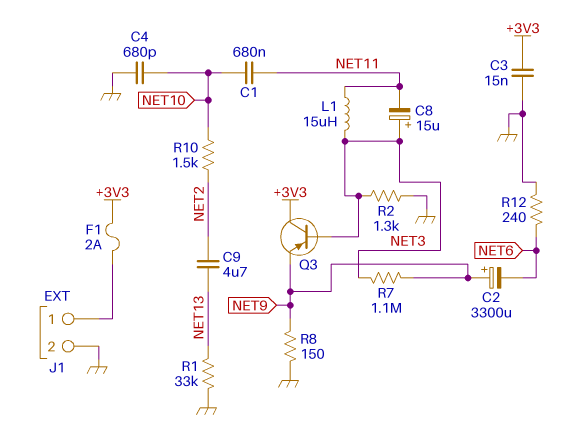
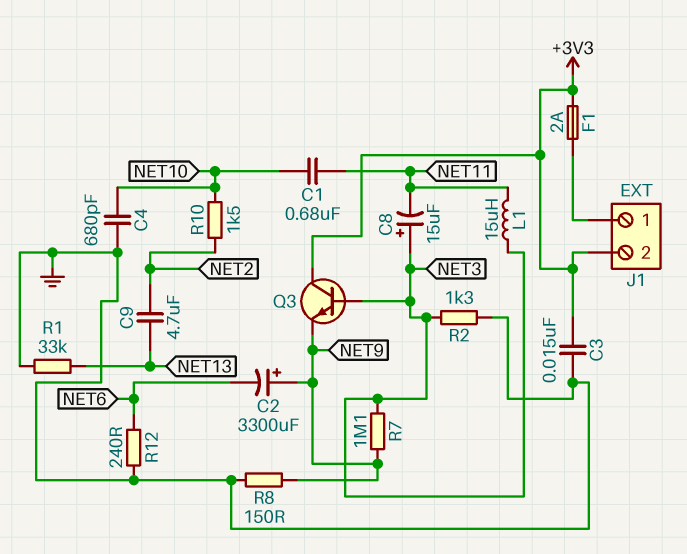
J1 pin 2: GND -> +3V3
Q3: PNP (B NET3, C +3V3, E NET9) -> NPN (B NET3, C +3V3, E NET9)

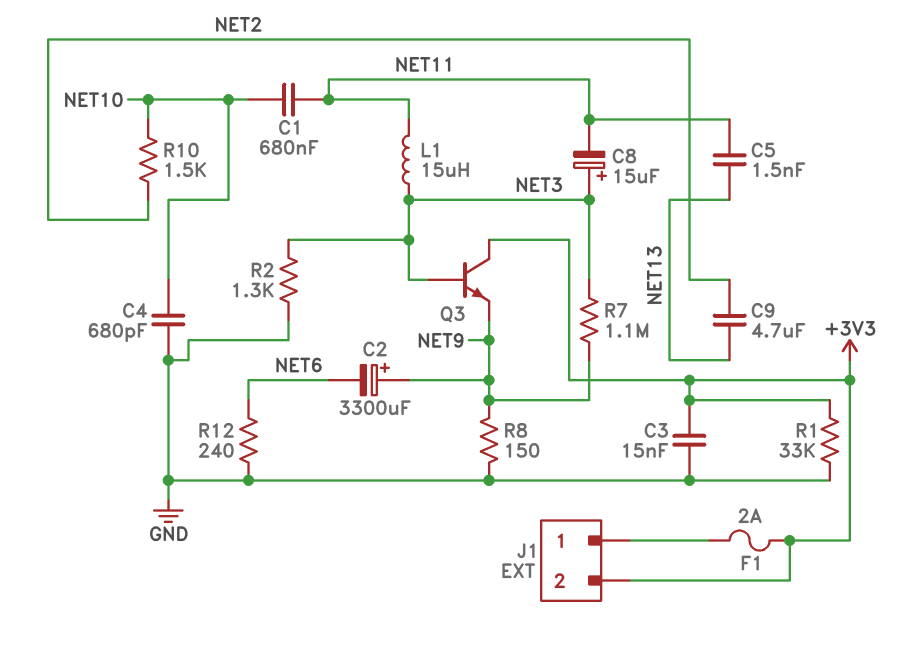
C5: none -> 1.5nF (NET11, NET13)
R1: 33k (GND, NET13) -> 33k (+3V3, GND)

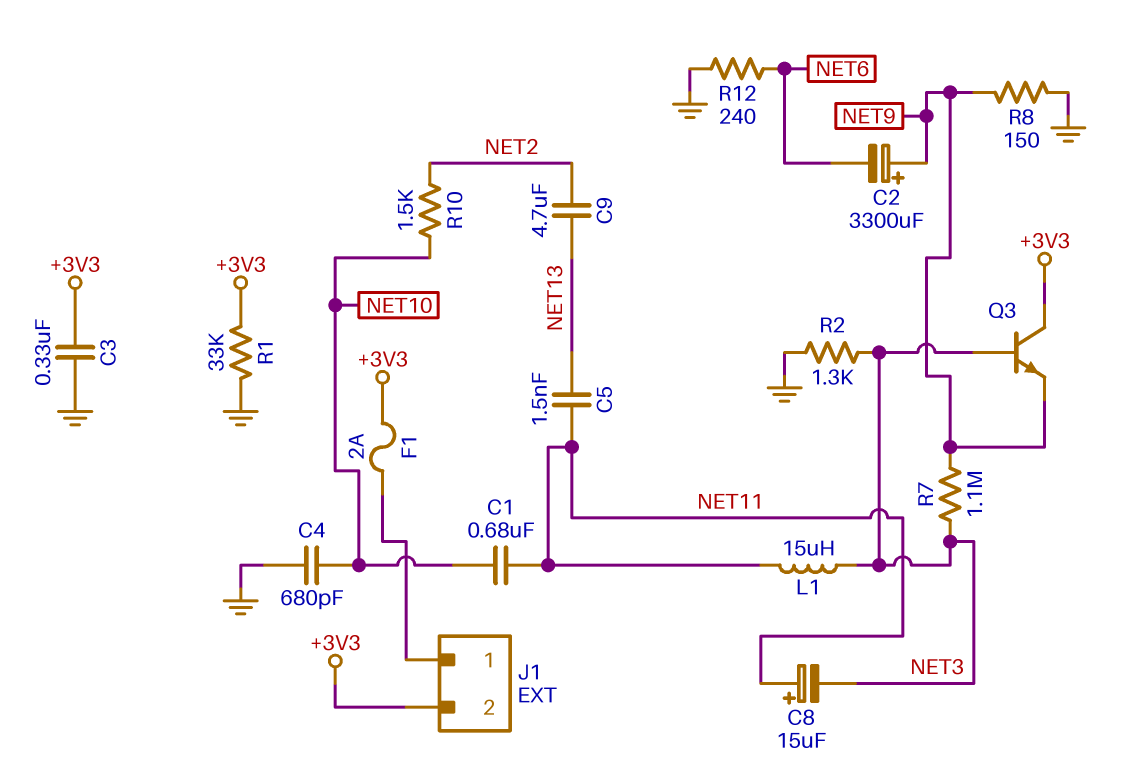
C3: 15nF (+3V3, GND) -> 330nF (+3V3, GND)
C8: 15uF (plus NET3, minus NET11) -> 15uF (plus NET11, minus NET3)

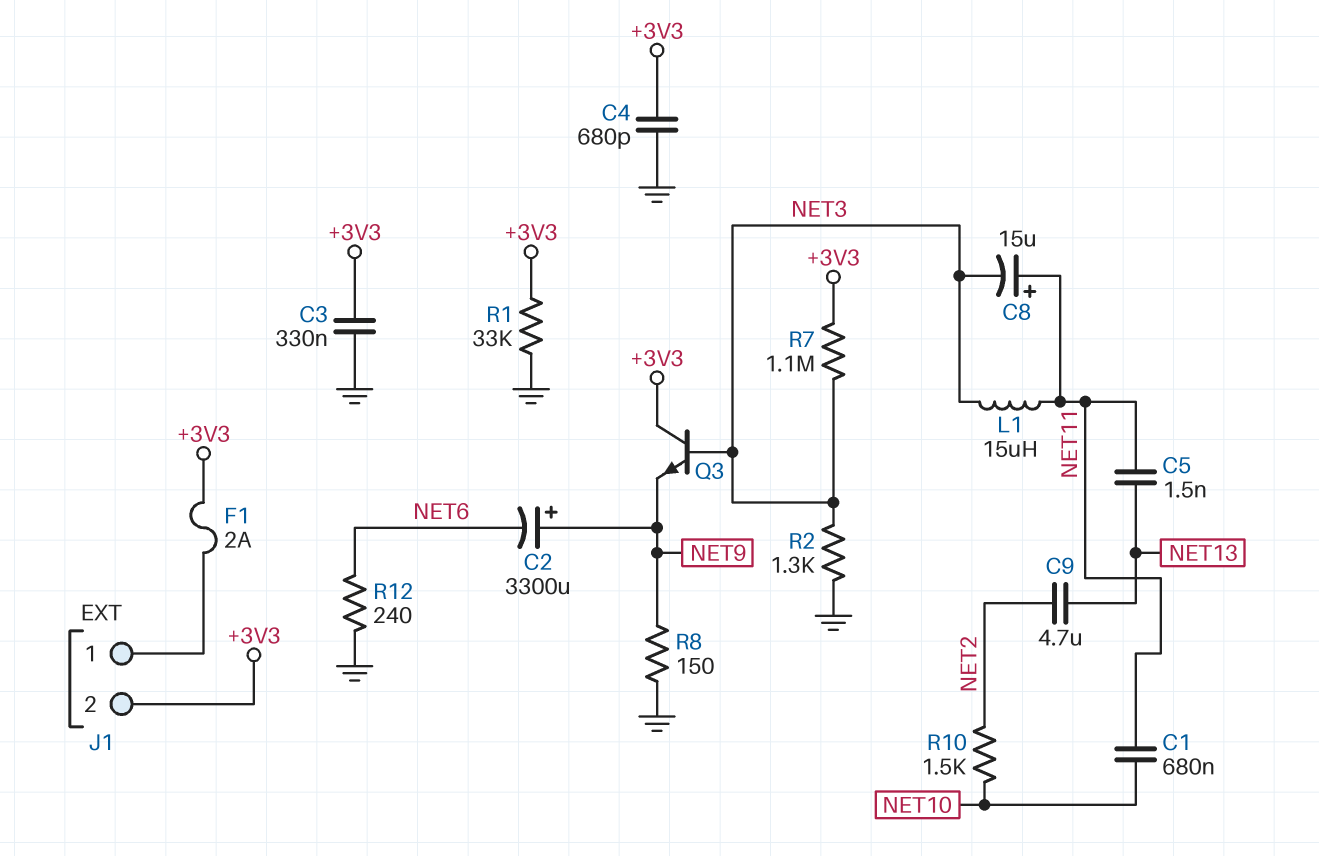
C4: 680pF (GND, NET10) -> 680pF (+3V3, GND)
R7: 1.1M (NET3, NET9) -> 1.1M (+3V3, NET3)

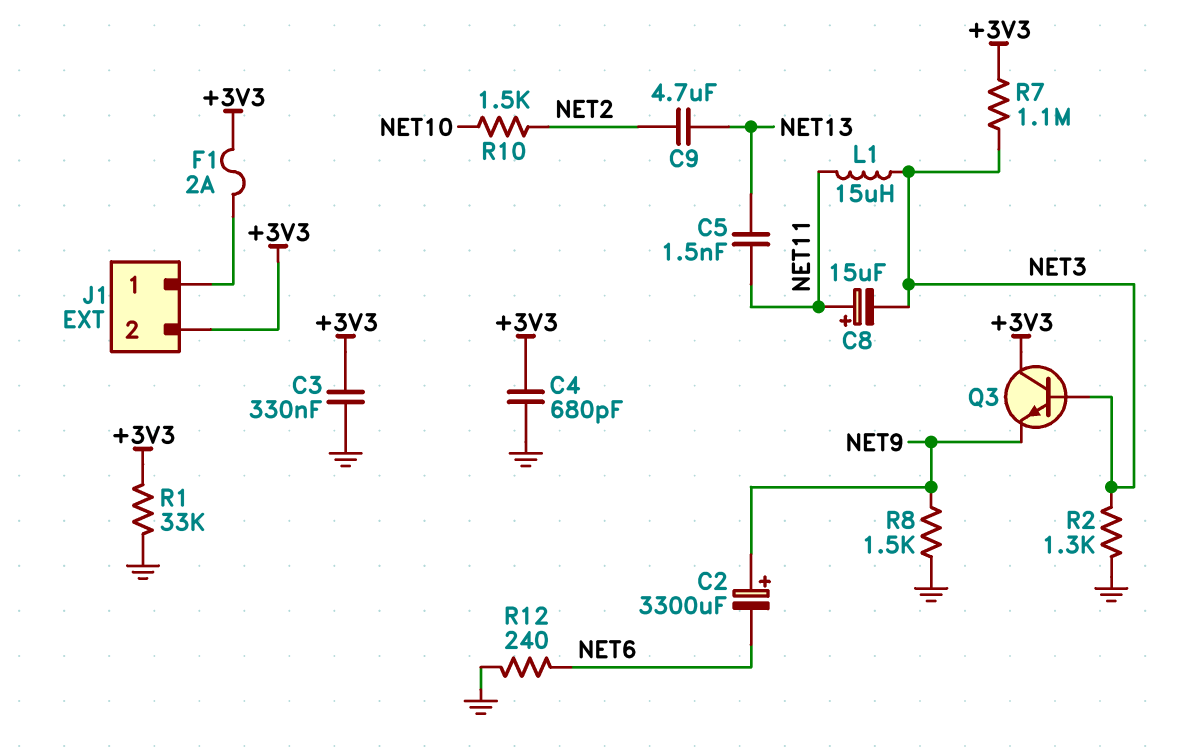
C1: 680nF (NET10, NET11) -> none
R8: 150 (GND, NET9) -> 1.5k (GND, NET9)

